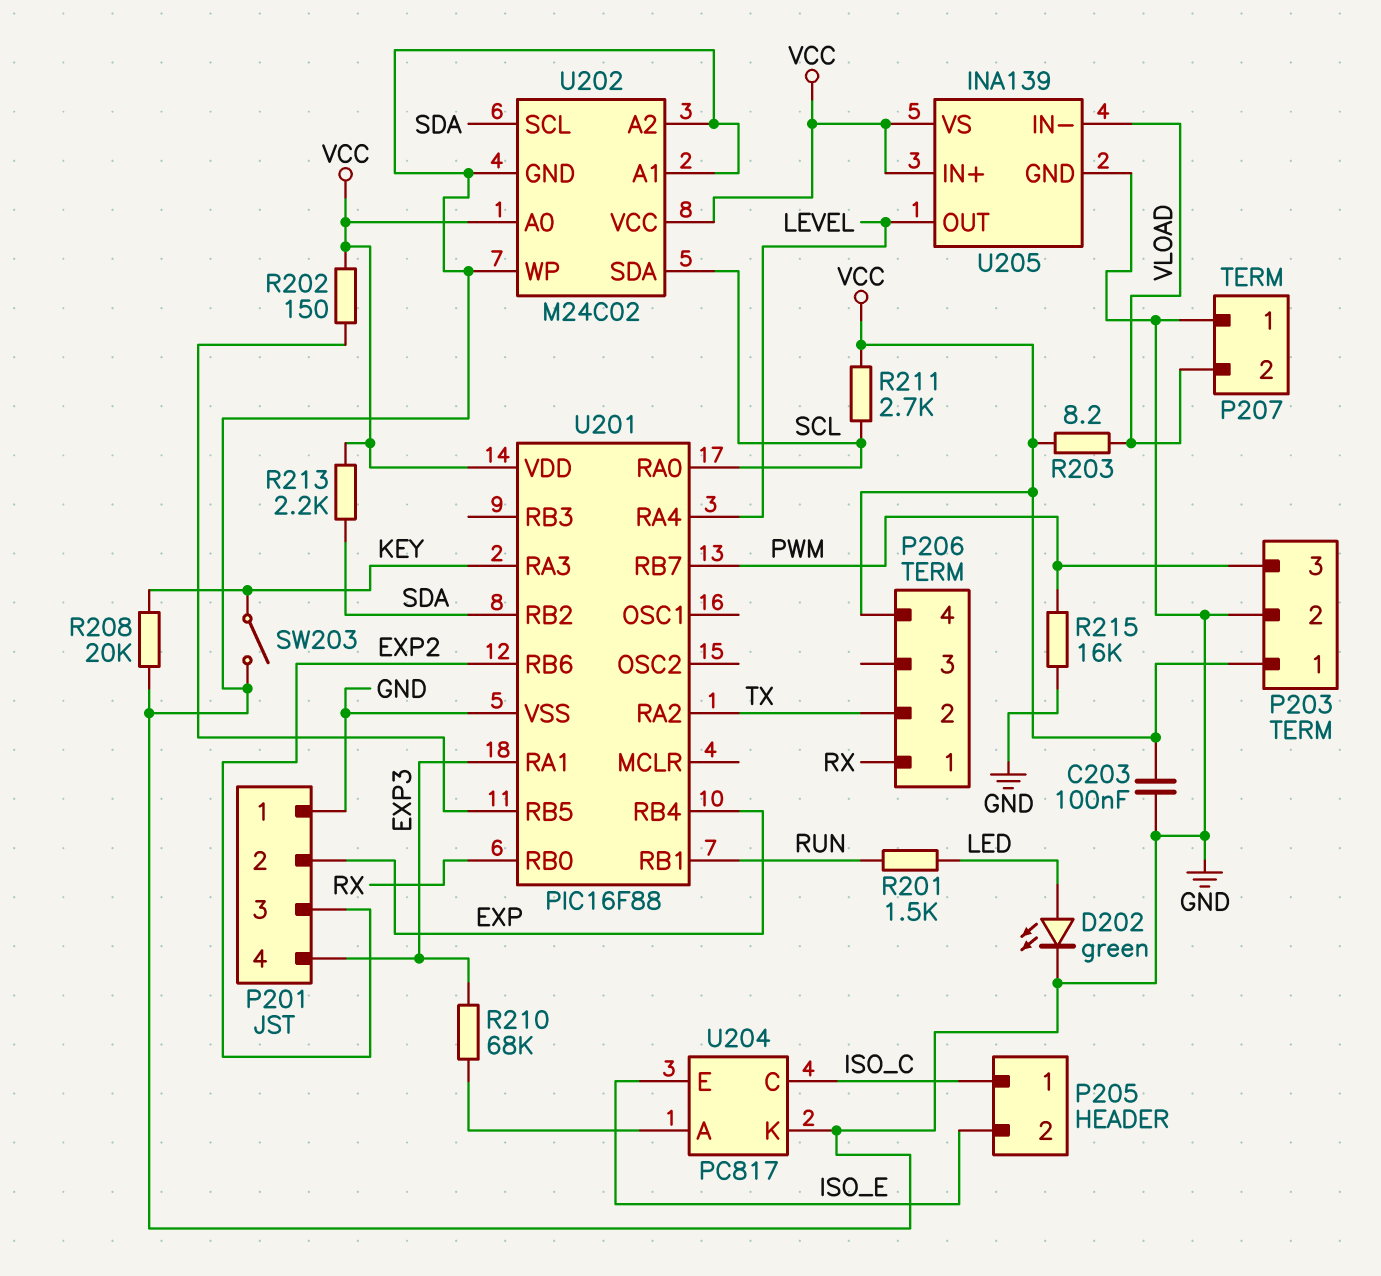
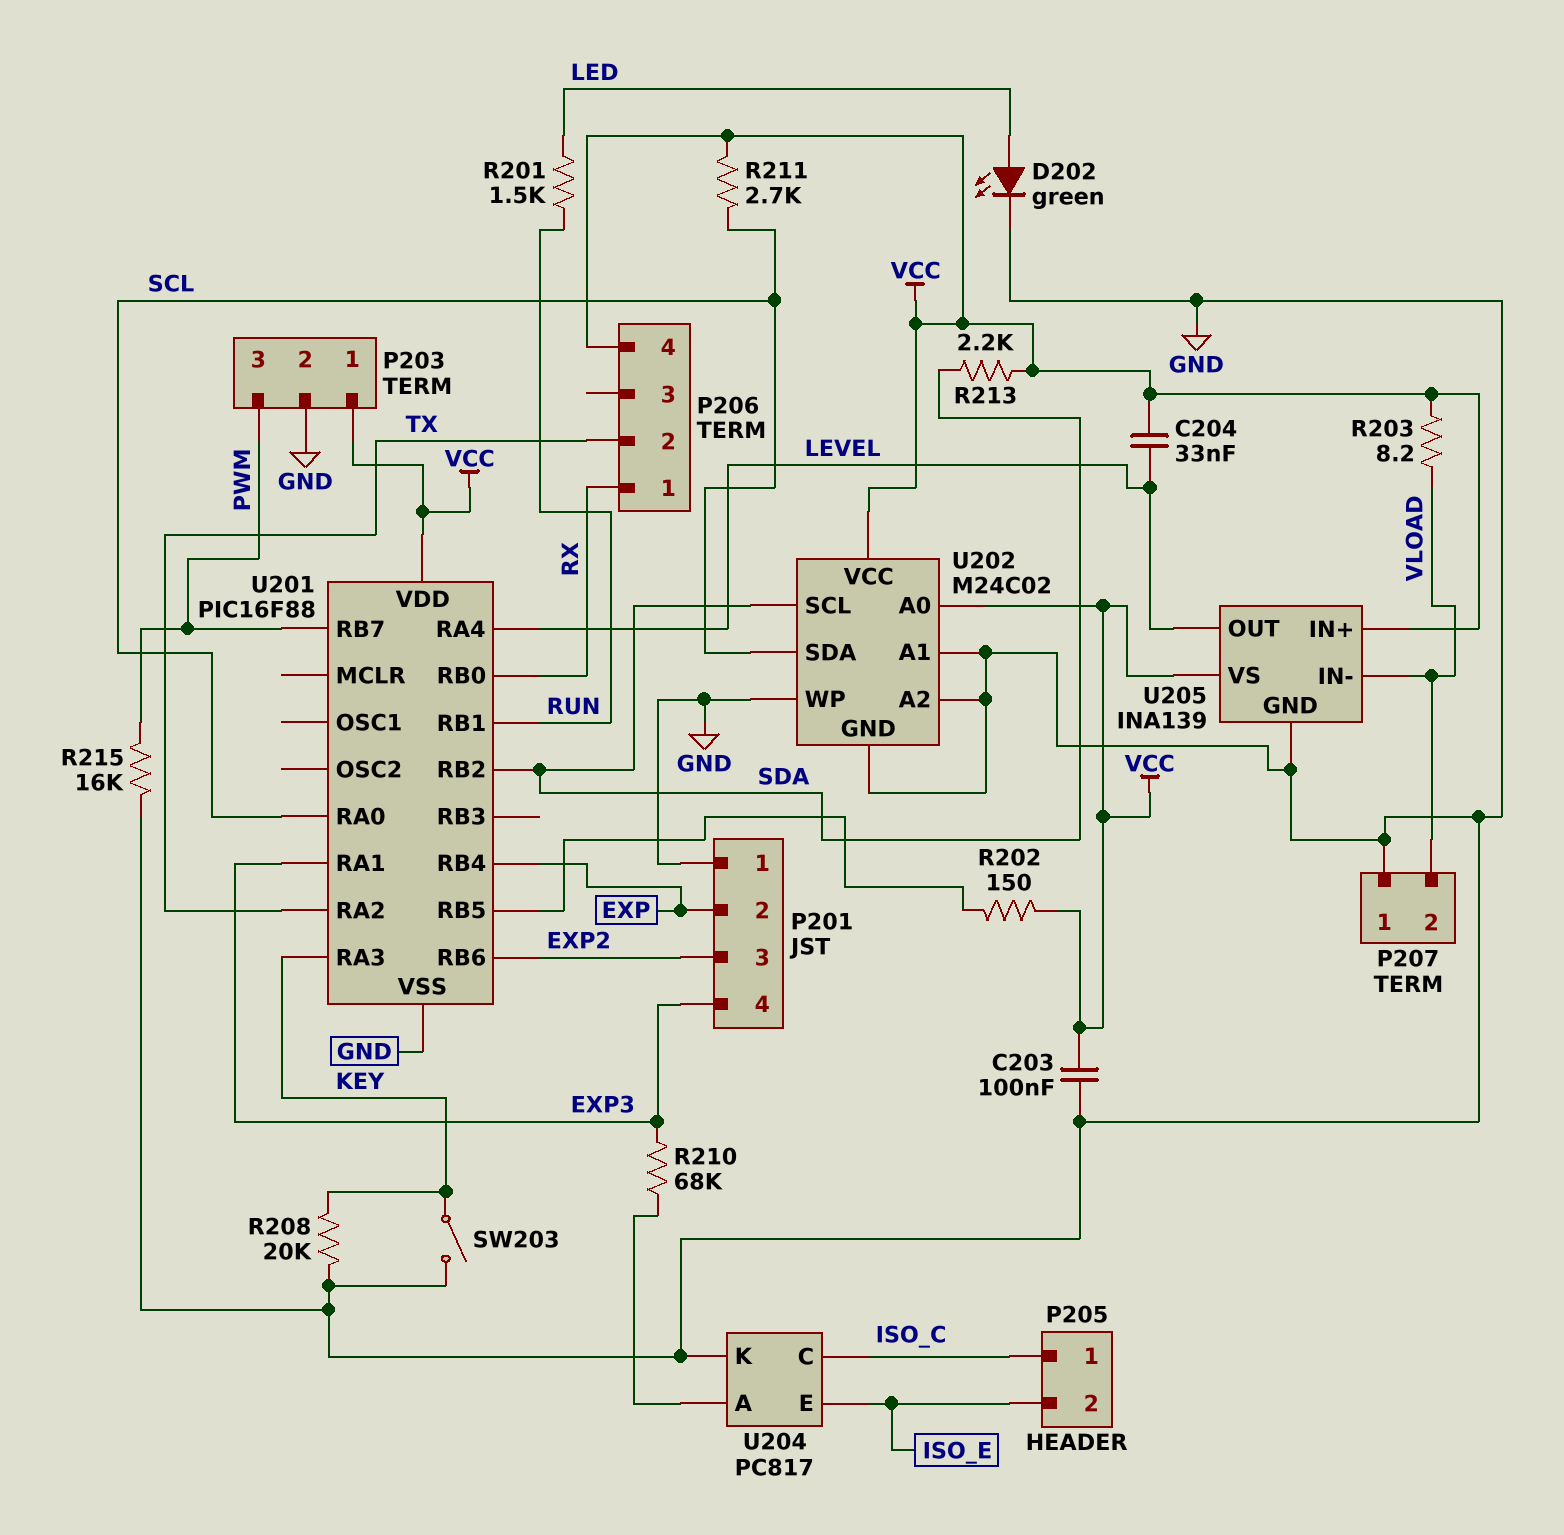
C204: none -> 33nF (LEVEL, VCC)

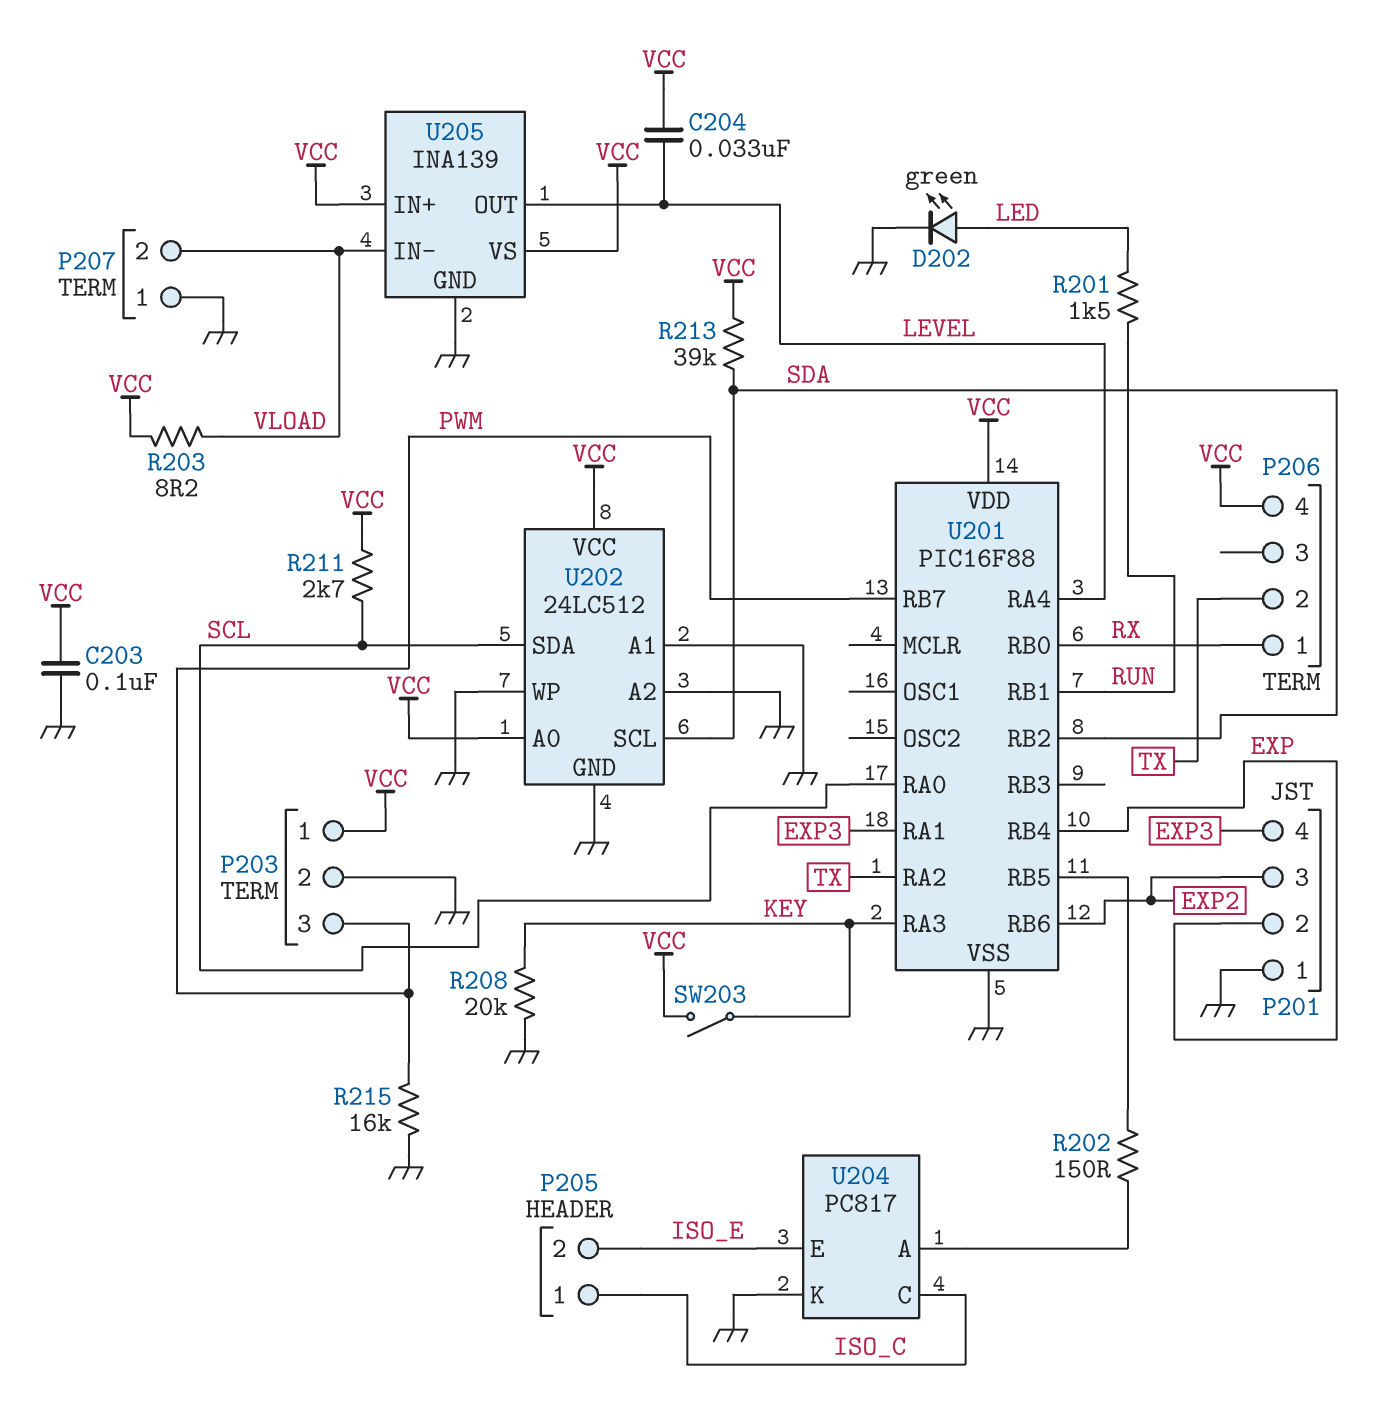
R202: 150 (U201/RB5, VCC) -> 150 (U201/RB5, U204/A)
R210: 68k (EXP3, U204/A) -> none
R213: 2.2k (SDA, VCC) -> 39k (SDA, VCC)
SW203: switch (GND, KEY) -> switch (KEY, VCC)
U202: M24C02 -> 24LC512

